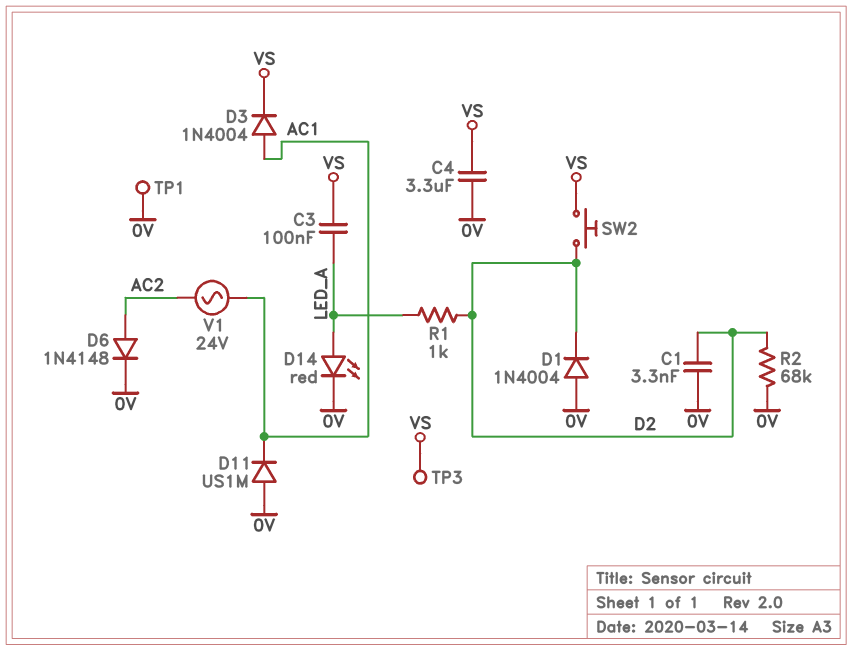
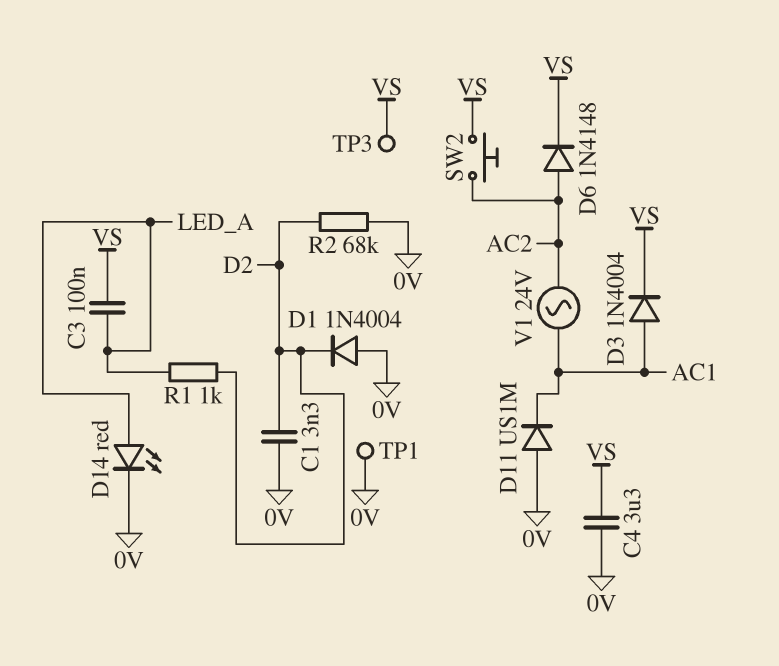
D6: diode 1N4148 (A AC2, K 0V) -> diode 1N4148 (A AC2, K VS)
SW2: button (D2, VS) -> button (AC2, VS)

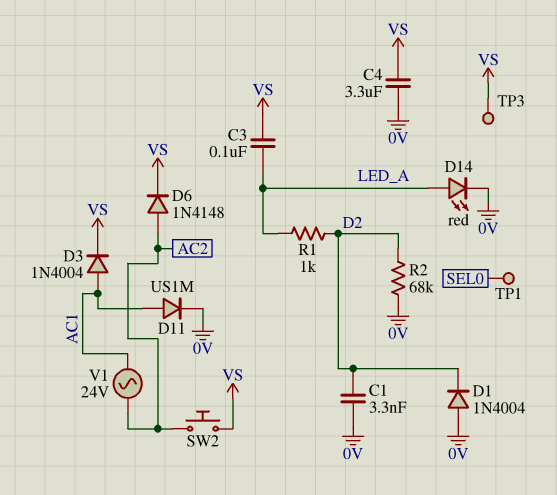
D11: diode US1M (A 0V, K AC1) -> diode US1M (A AC1, K 0V)
TP1: test point (0V) -> test point (SEL0)

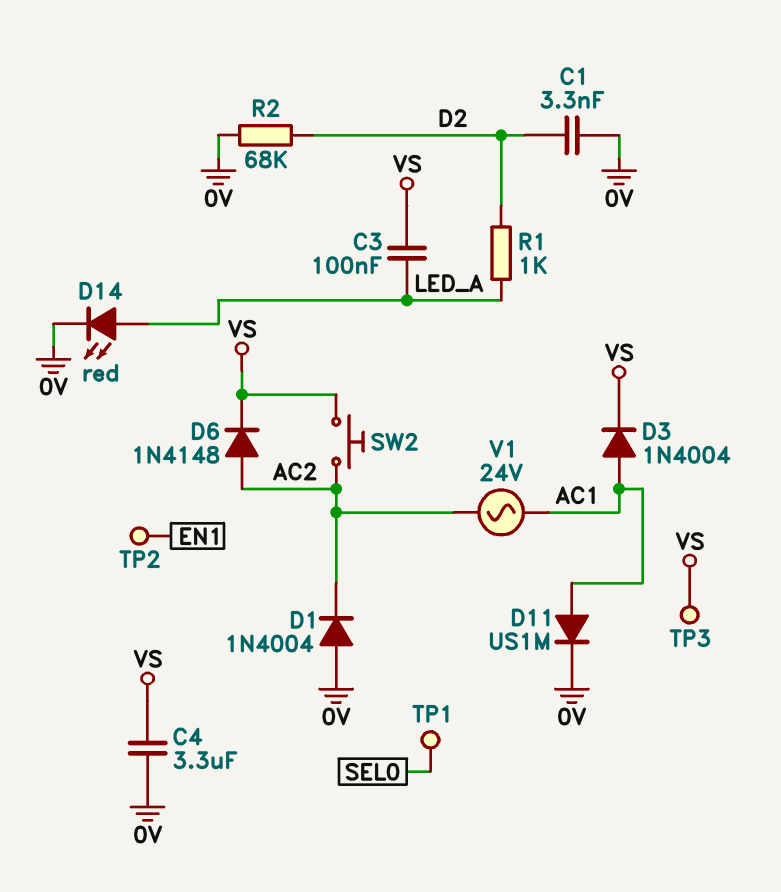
D1: diode 1N4004 (A 0V, K D2) -> diode 1N4004 (A 0V, K AC2)
TP2: none -> test point (EN1)

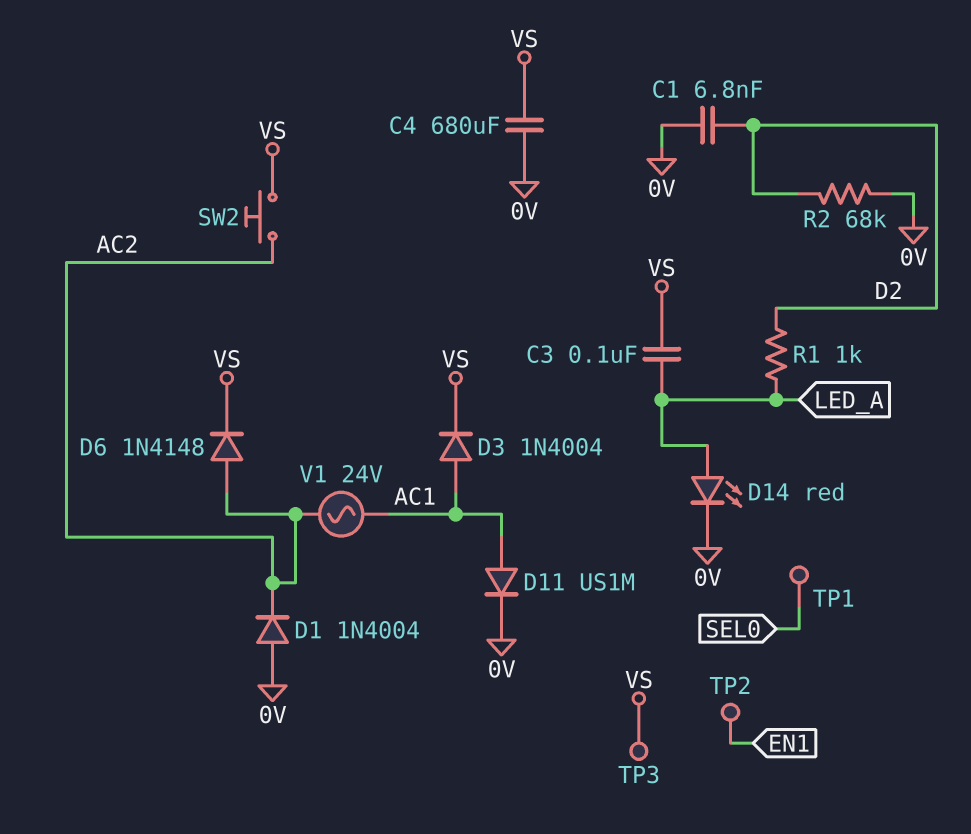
C1: 3.3nF (0V, D2) -> 6.8nF (0V, D2)
C4: 3.3uF (0V, VS) -> 680uF (0V, VS)

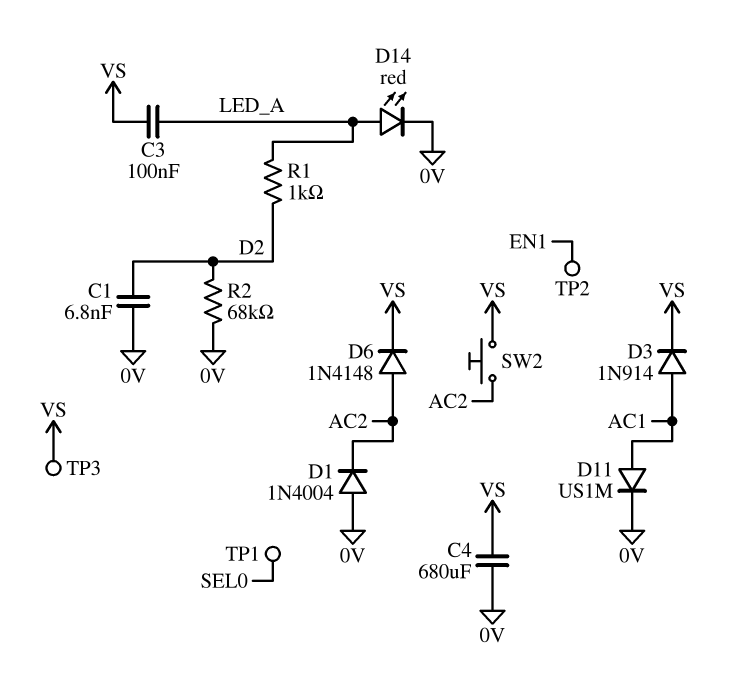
D3: diode 1N4004 (A AC1, K VS) -> diode 1N914 (A AC1, K VS)
V1: AC 24V (AC1, AC2) -> none

